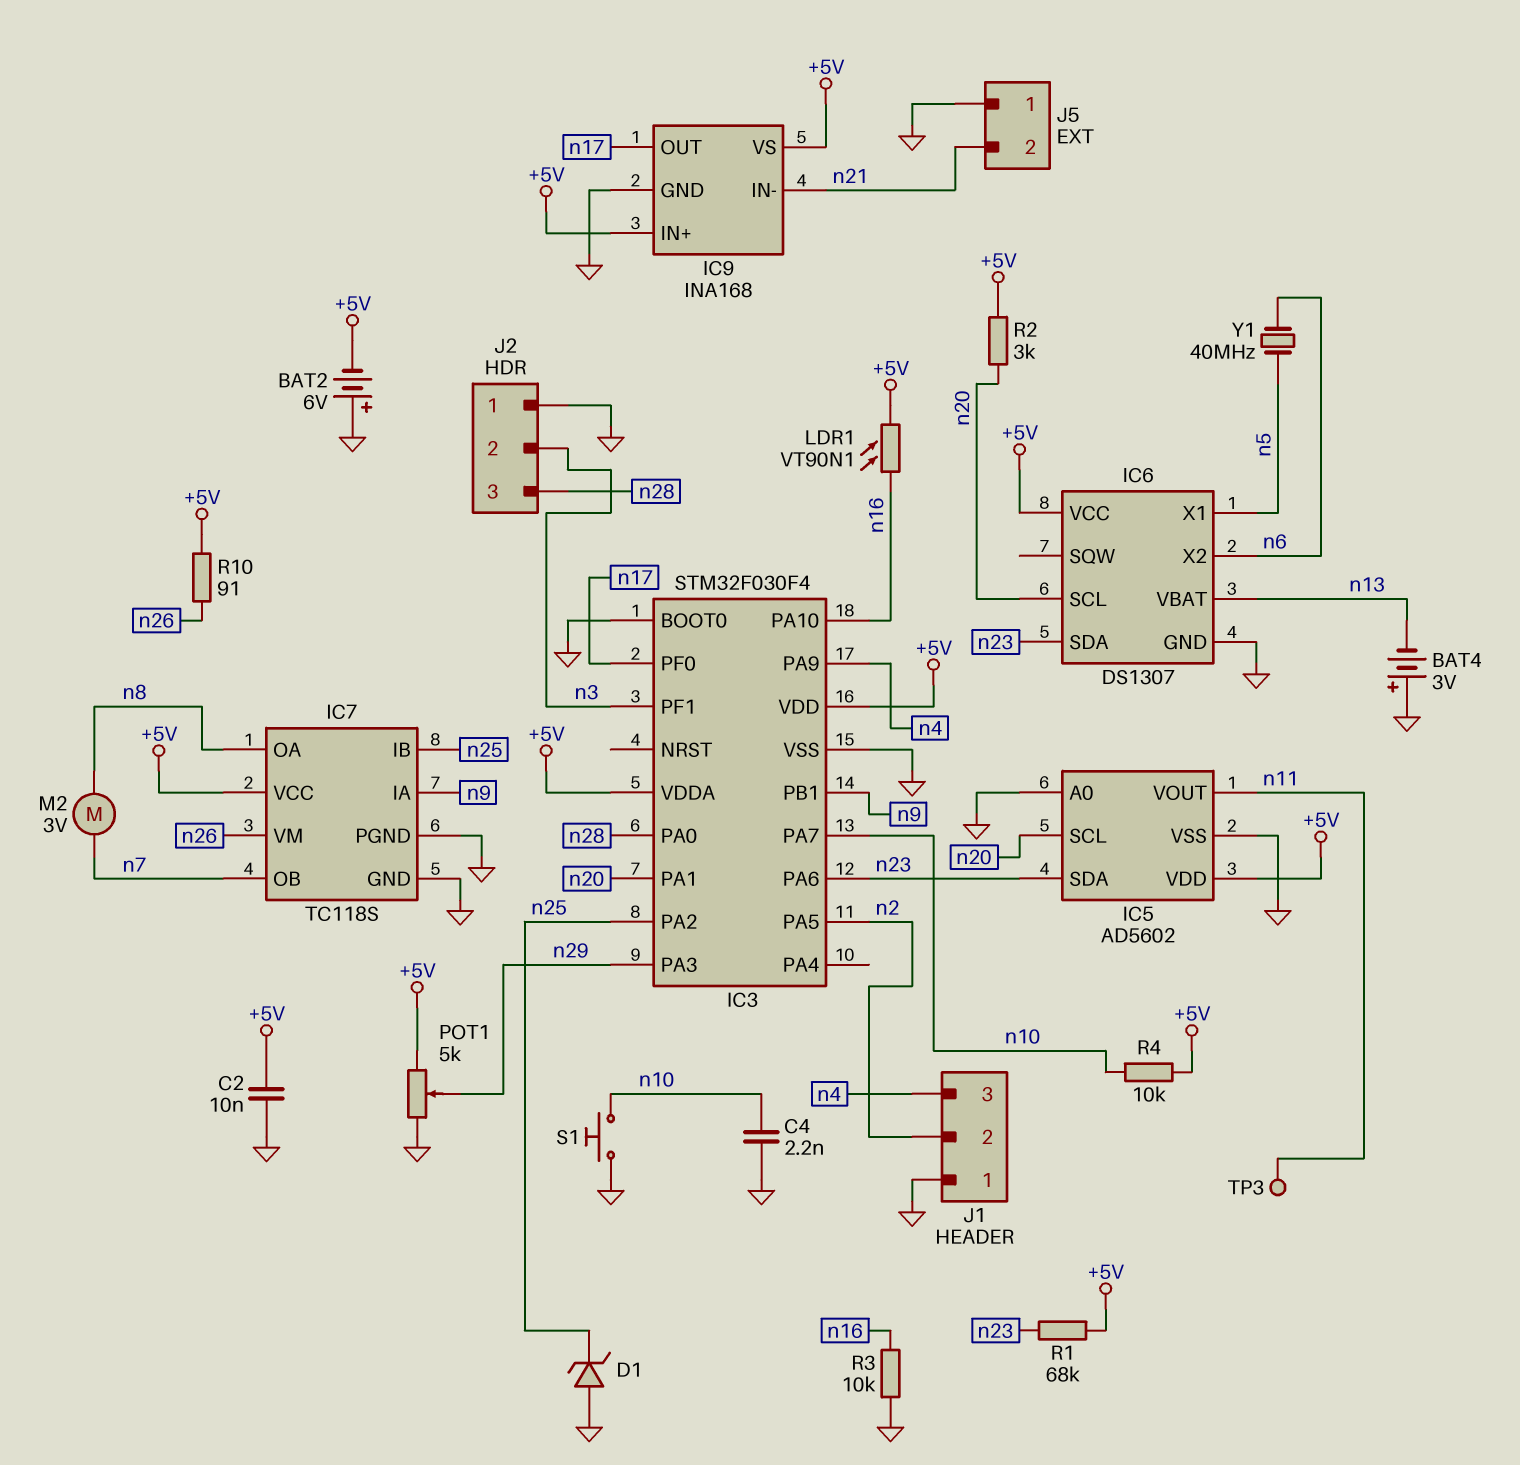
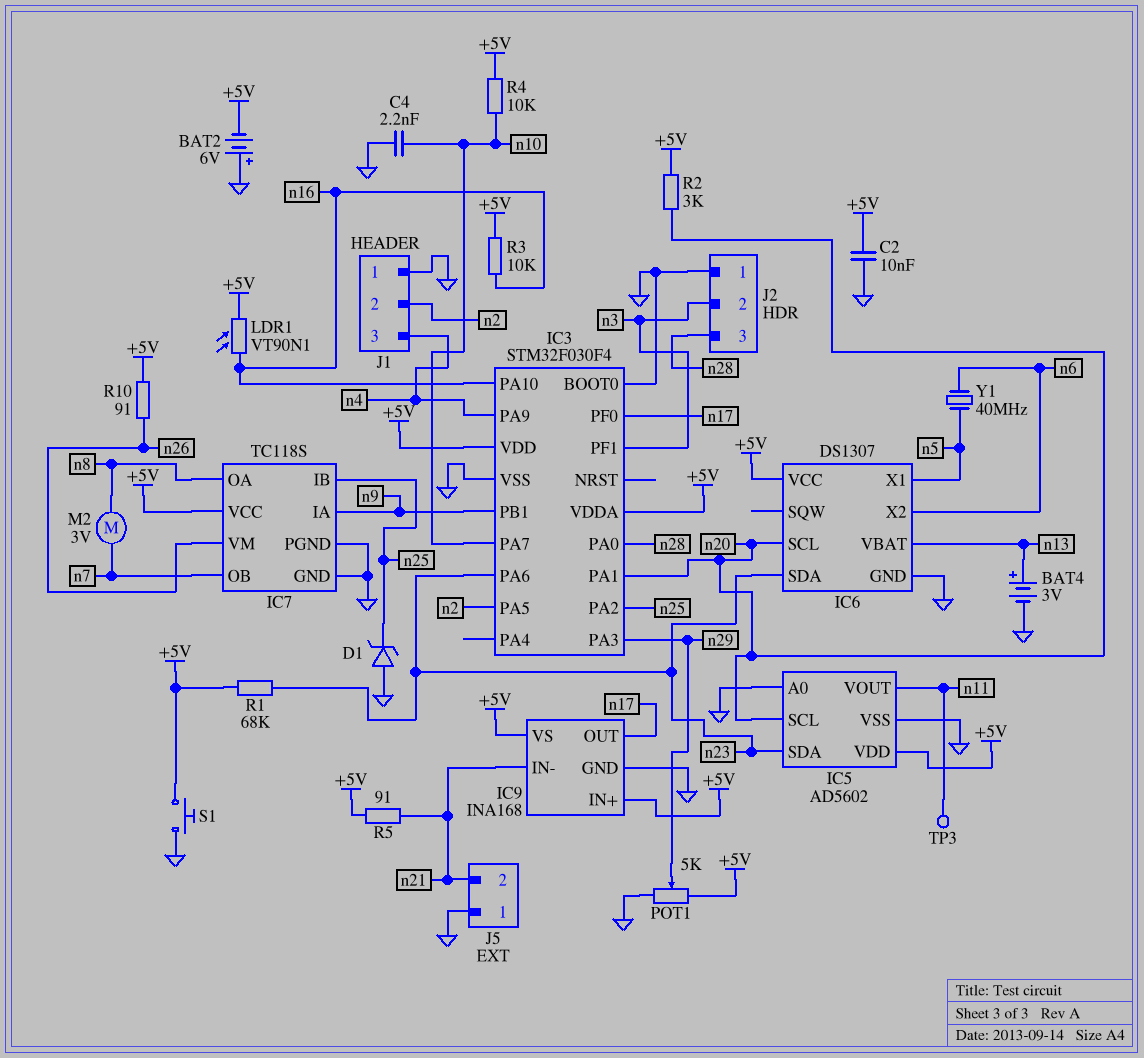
BAT4: 3V (plus GND, minus n13) -> 3V (plus n13, minus GND)
R3: 10k (GND, n16) -> 10k (+5V, n16)
R5: none -> 91 (+5V, n21)
S1: button (GND, n10) -> button (+5V, GND)

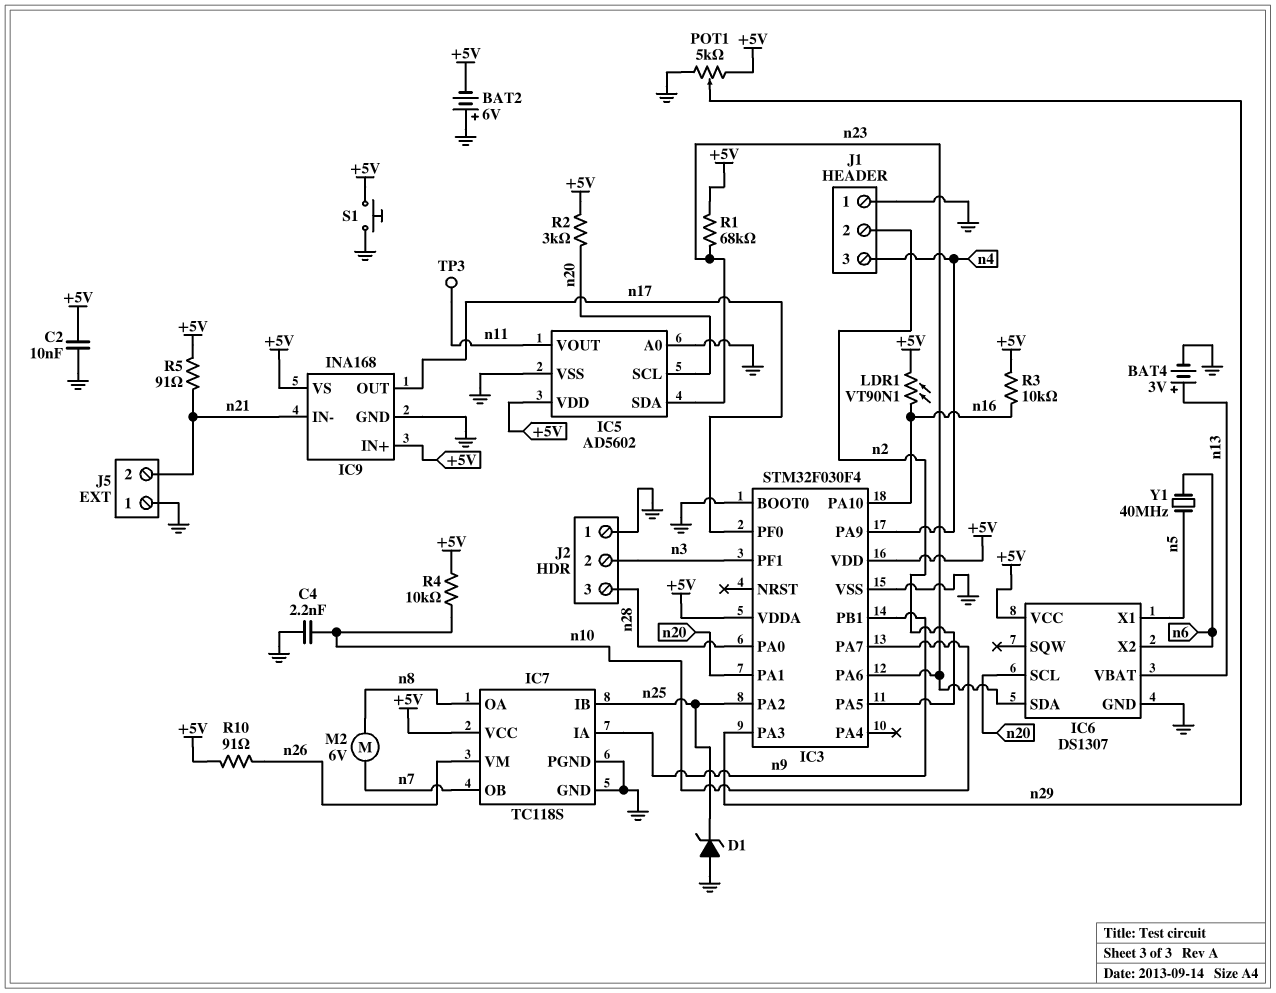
M2: motor 3V (n7, n8) -> motor 6V (n7, n8)

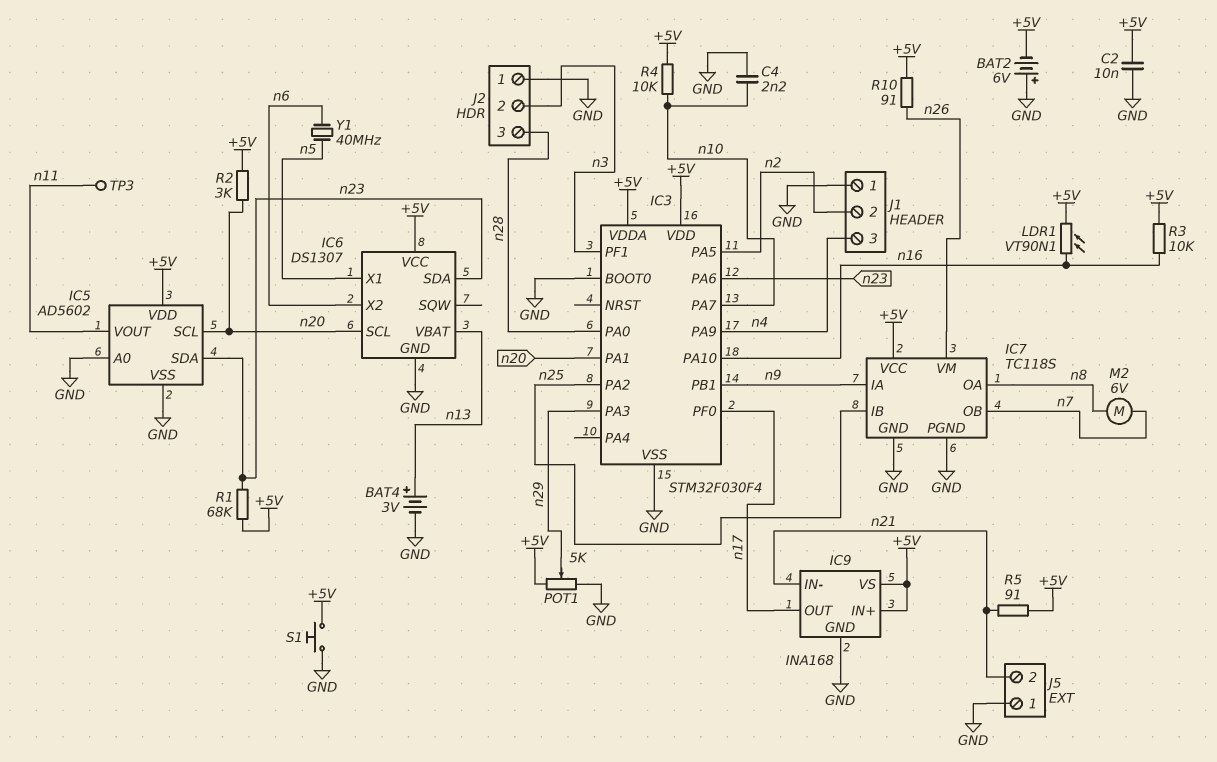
D1: zener (A GND, K n25) -> none

